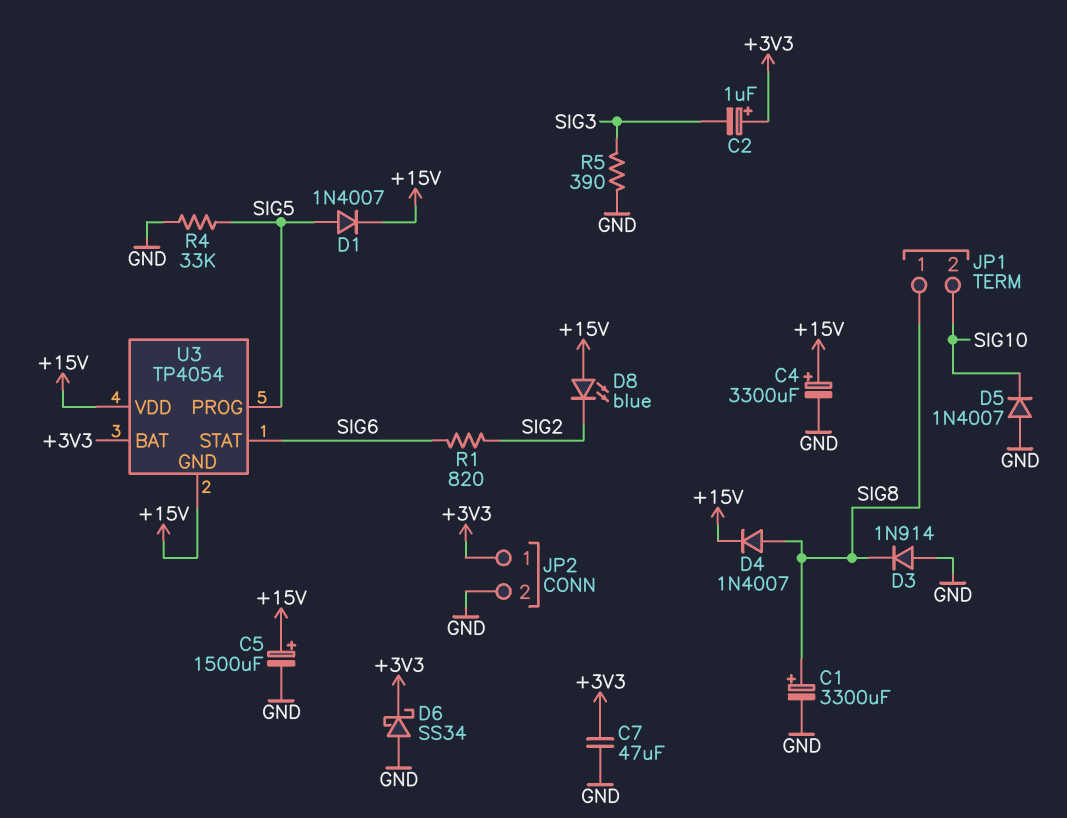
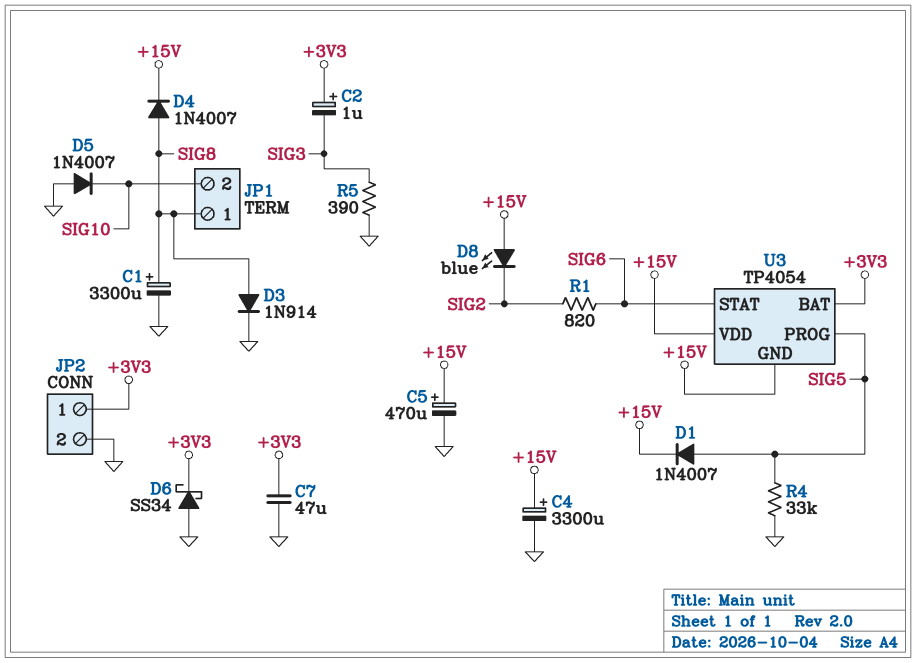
C5: 1500uF (plus +15V, minus GND) -> 470uF (plus +15V, minus GND)
D3: diode 1N914 (A GND, K SIG8) -> diode 1N914 (A SIG8, K GND)

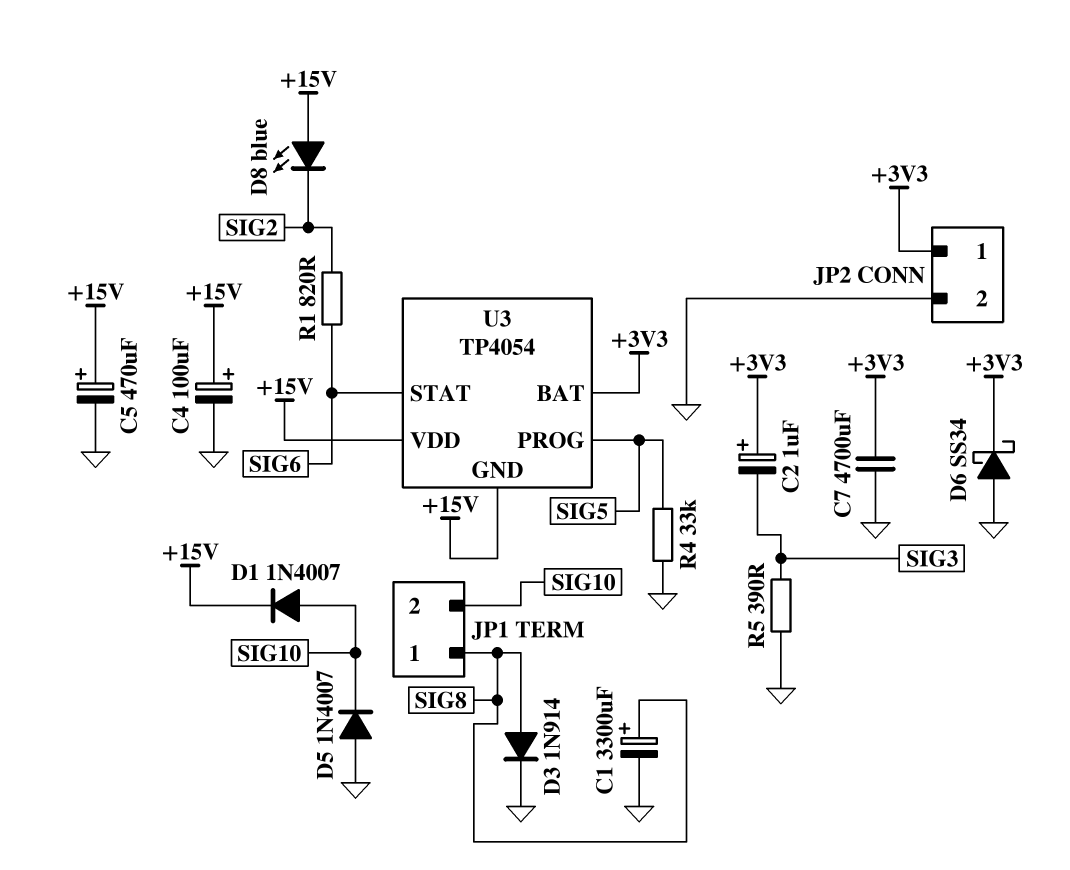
C4: 3300uF (plus +15V, minus GND) -> 100uF (plus +15V, minus GND)
C7: 47uF (+3V3, GND) -> 4700uF (+3V3, GND)
D1: diode 1N4007 (A SIG5, K +15V) -> diode 1N4007 (A SIG10, K +15V)
D4: diode 1N4007 (A SIG8, K +15V) -> none

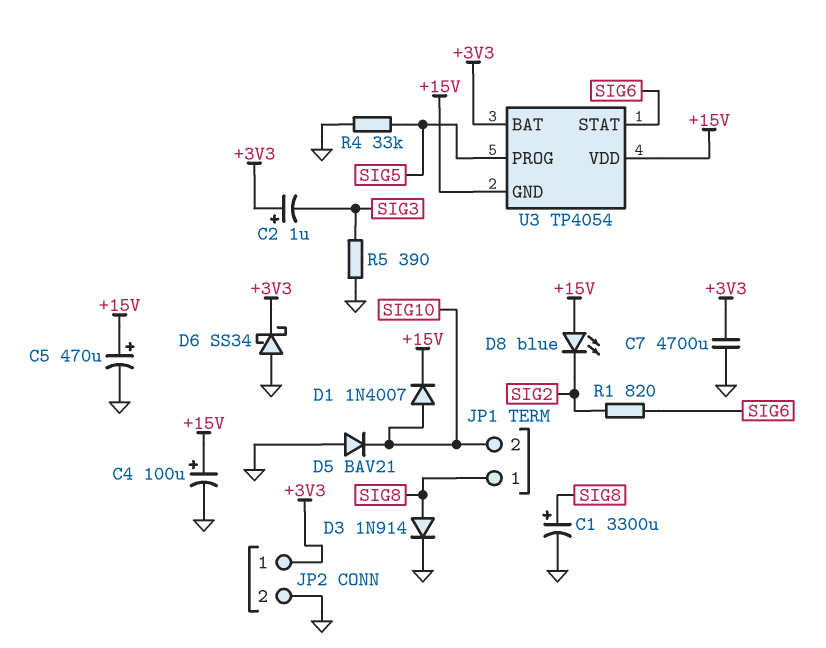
D5: diode 1N4007 (A GND, K SIG10) -> diode BAV21 (A GND, K SIG10)

